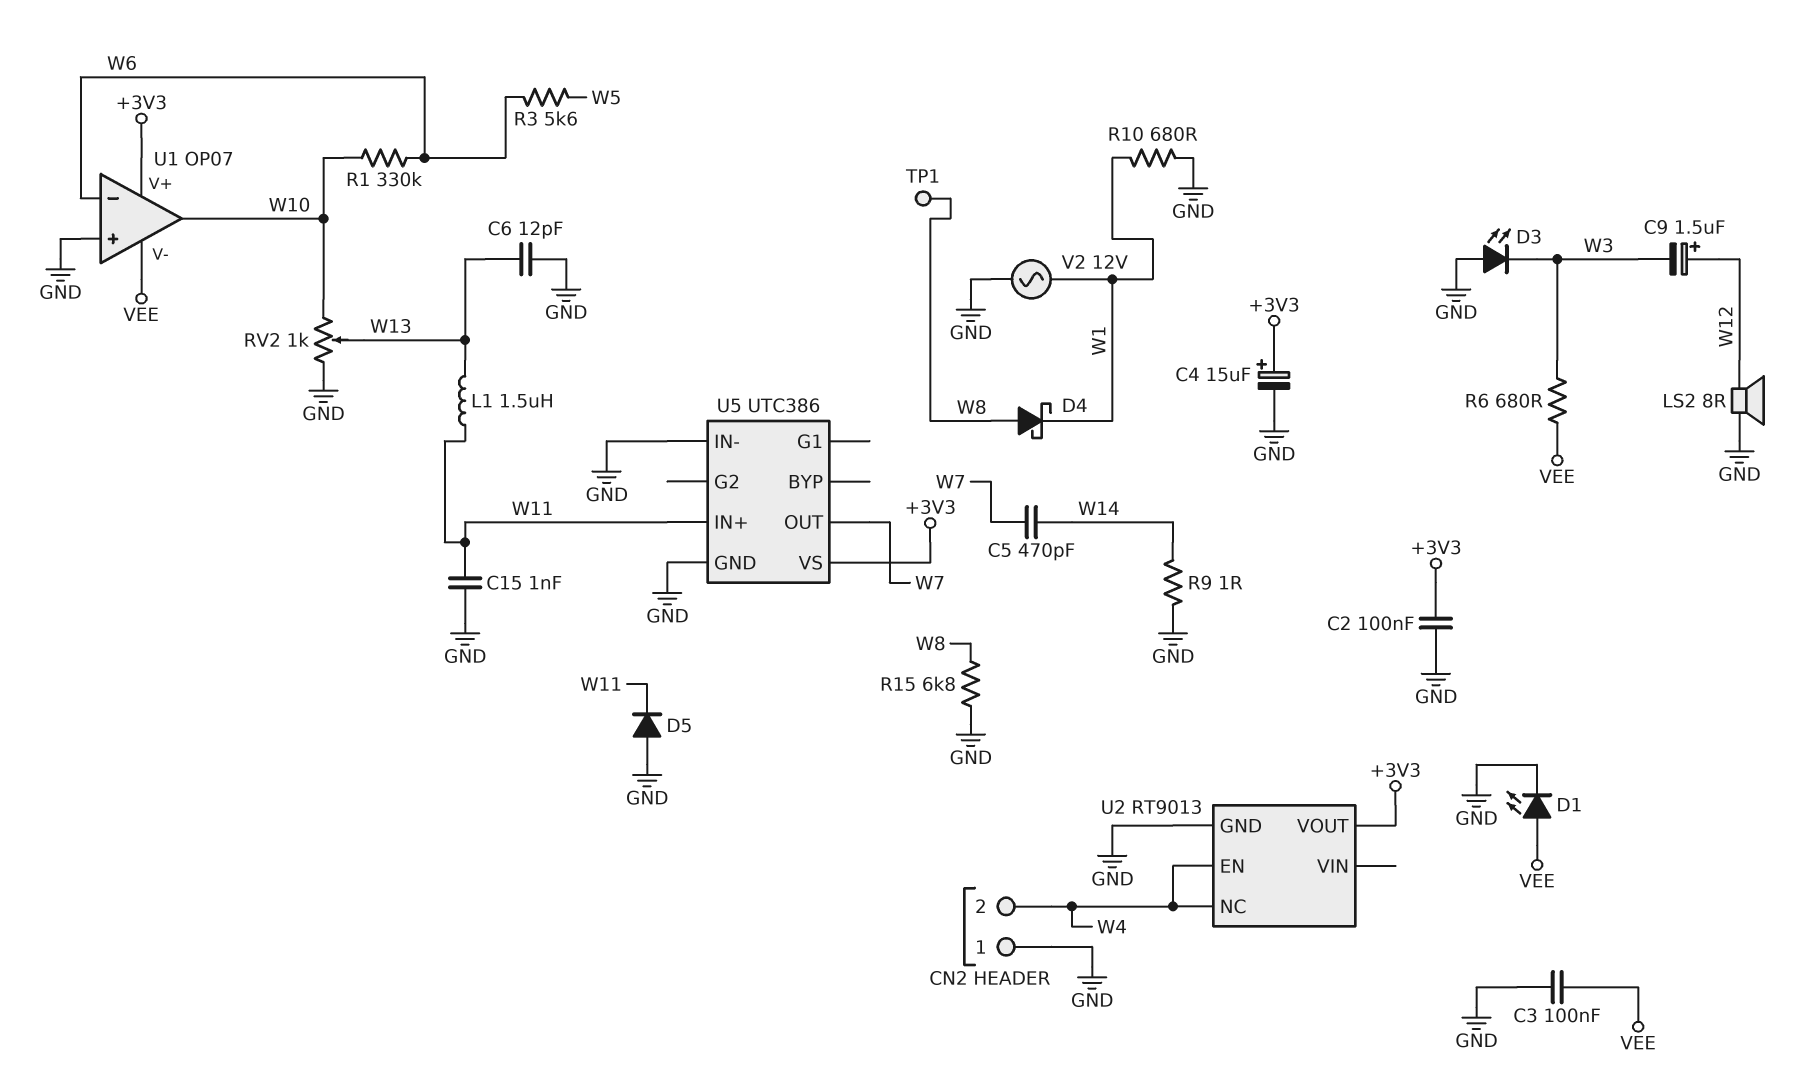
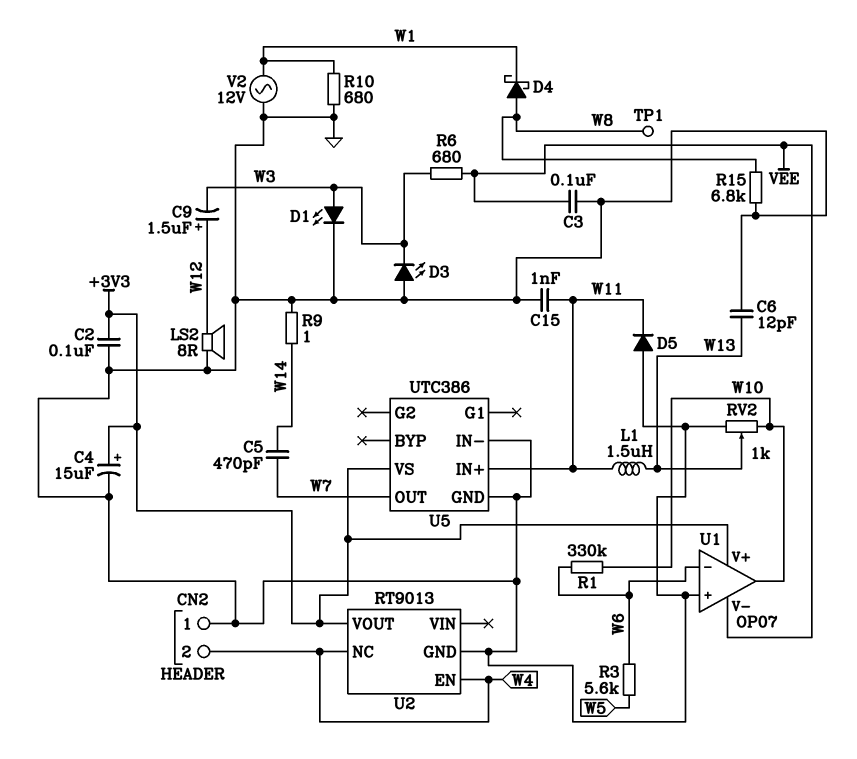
D1: LED (A VEE, K GND) -> LED (A W3, K GND)

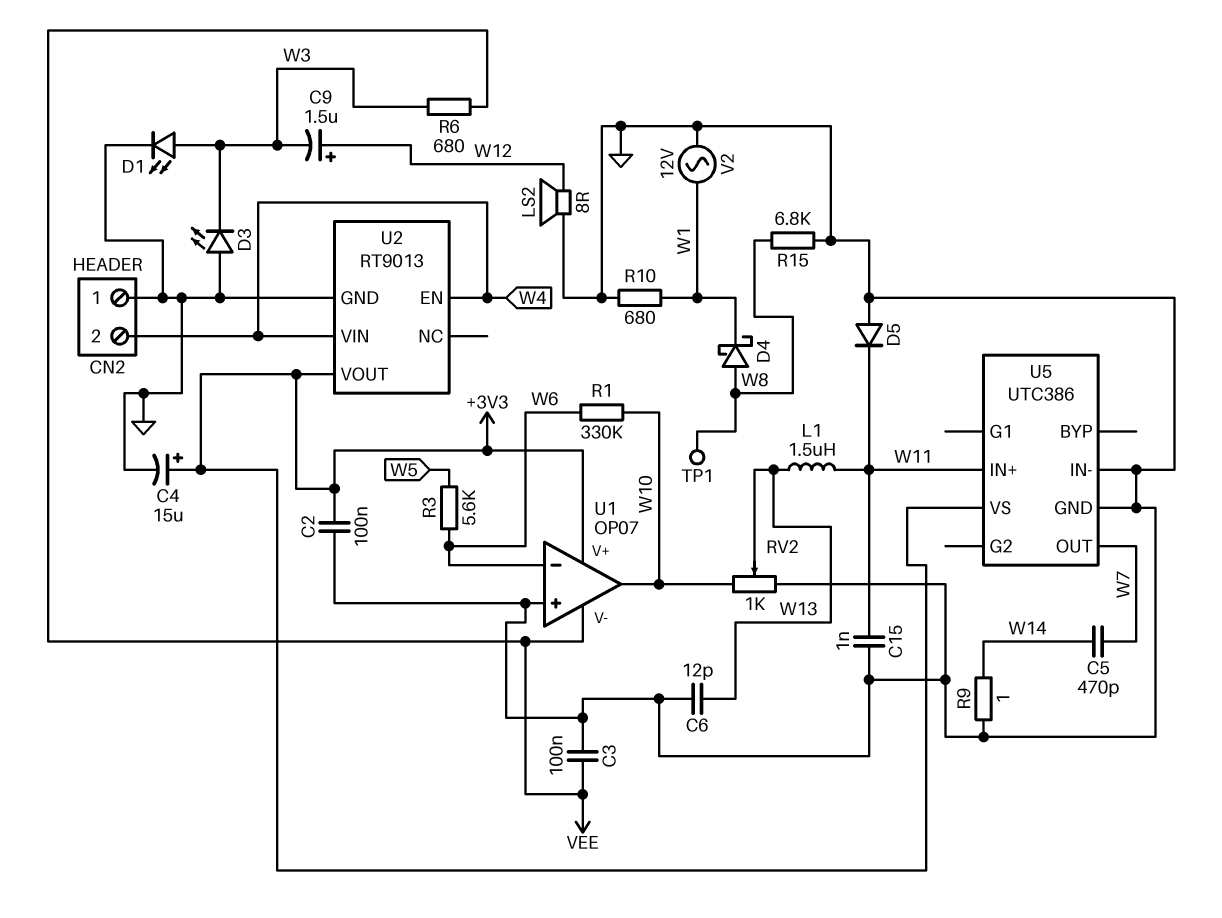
U2 pin NC: W4 -> none
U2 pin VIN: none -> W4

